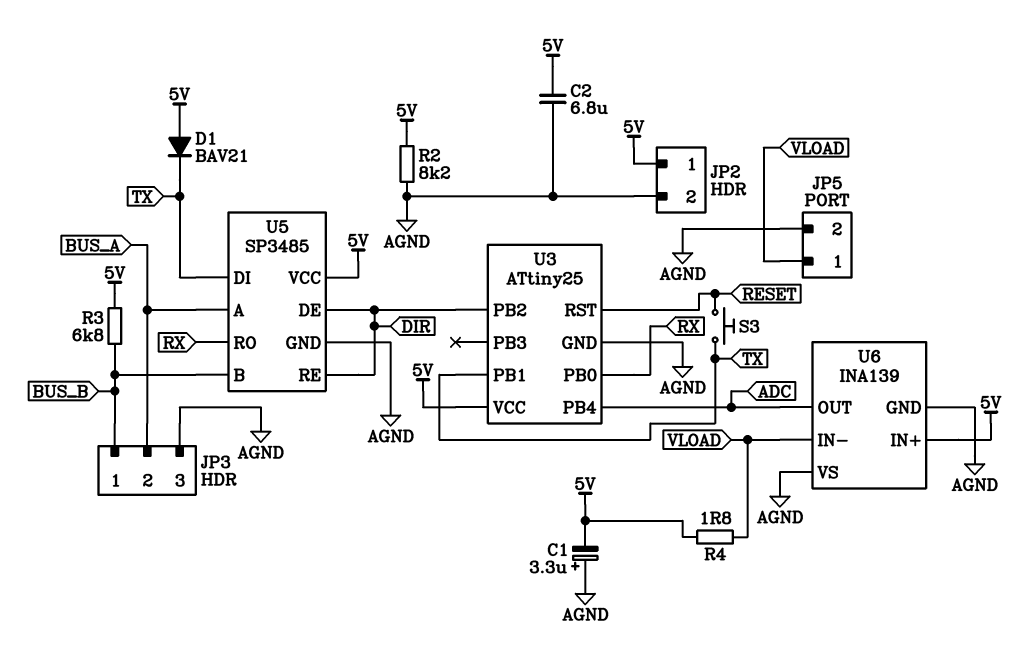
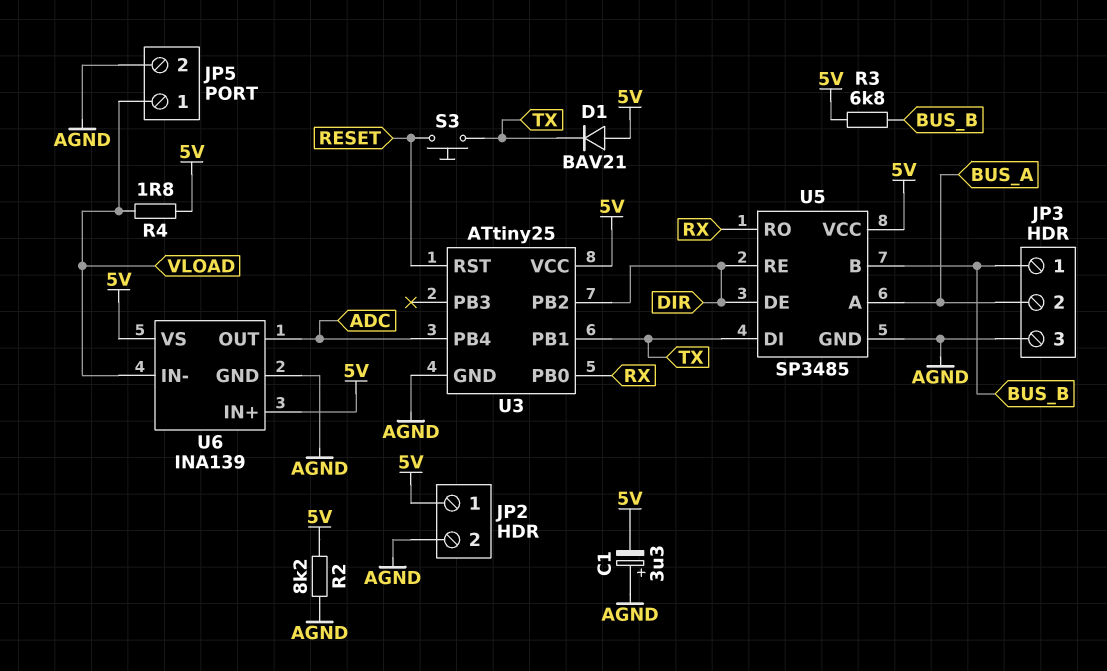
C2: 6.8uF (5V, AGND) -> none
U6 pin VS: AGND -> 5V

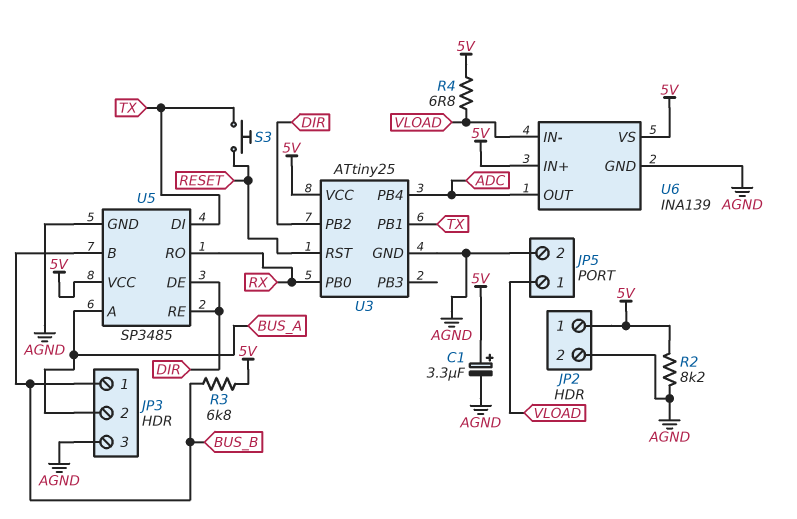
C1: 3.3uF (plus AGND, minus 5V) -> 3.3uF (plus 5V, minus AGND)
D1: diode BAV21 (A 5V, K TX) -> none
R4: 1.8 (5V, VLOAD) -> 6.8 (5V, VLOAD)

